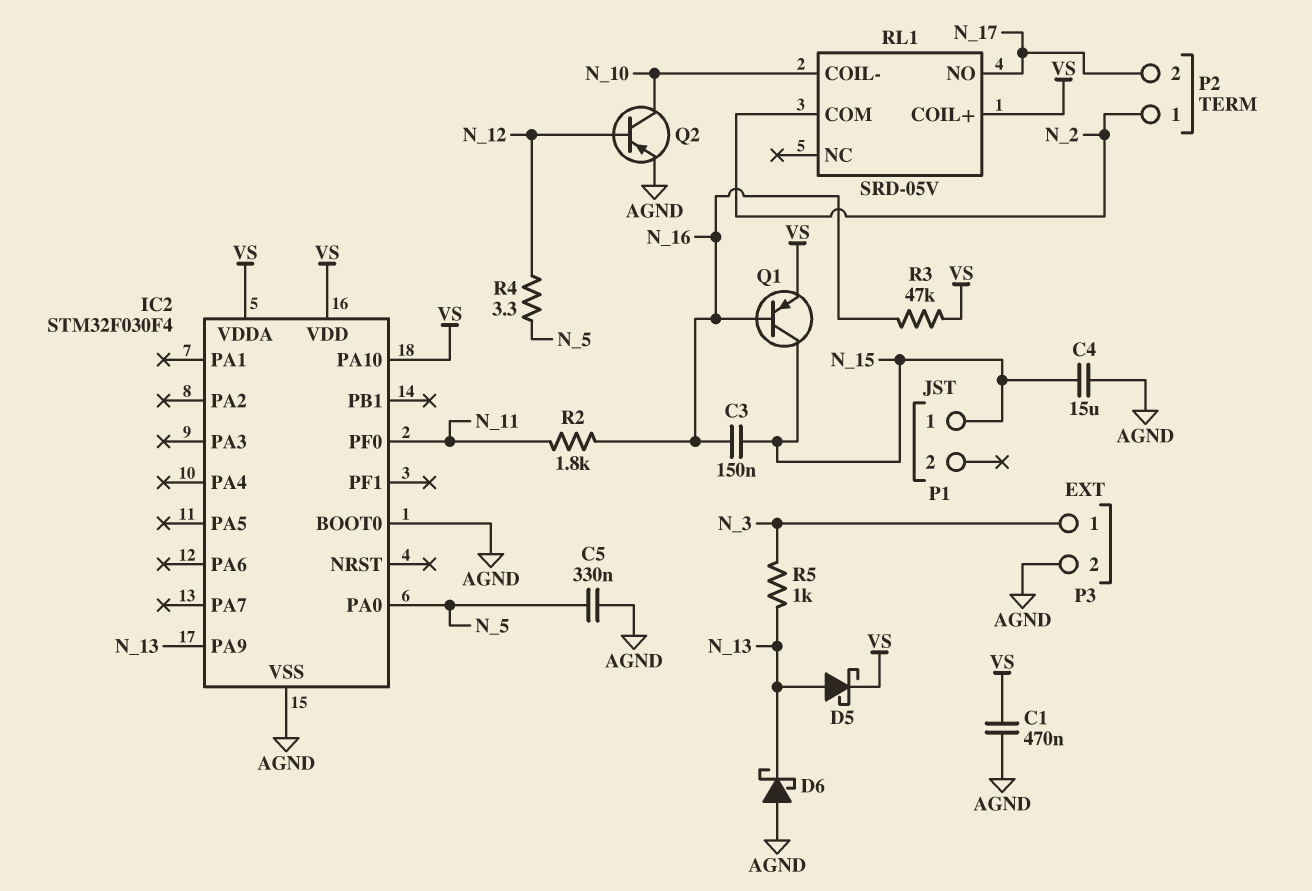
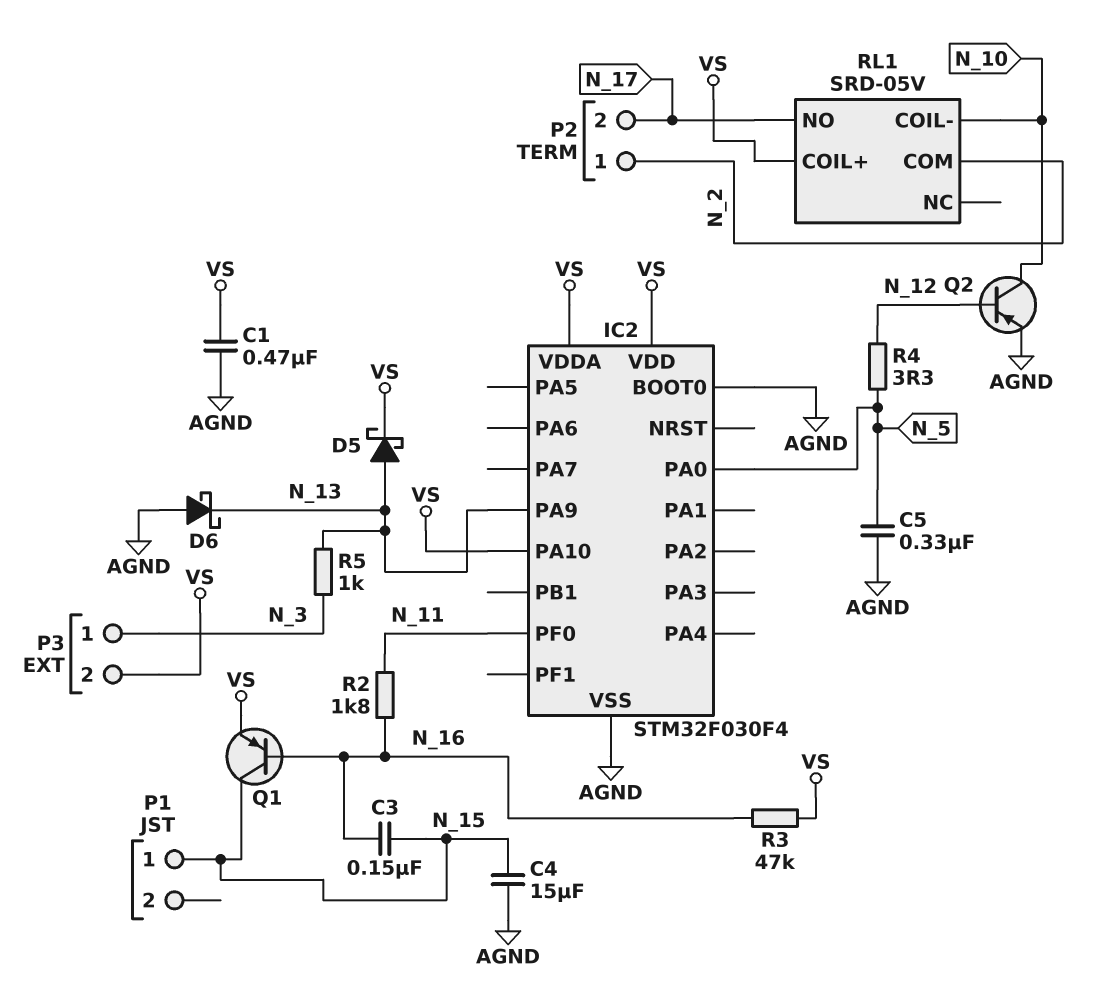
P3 pin 2: AGND -> VS

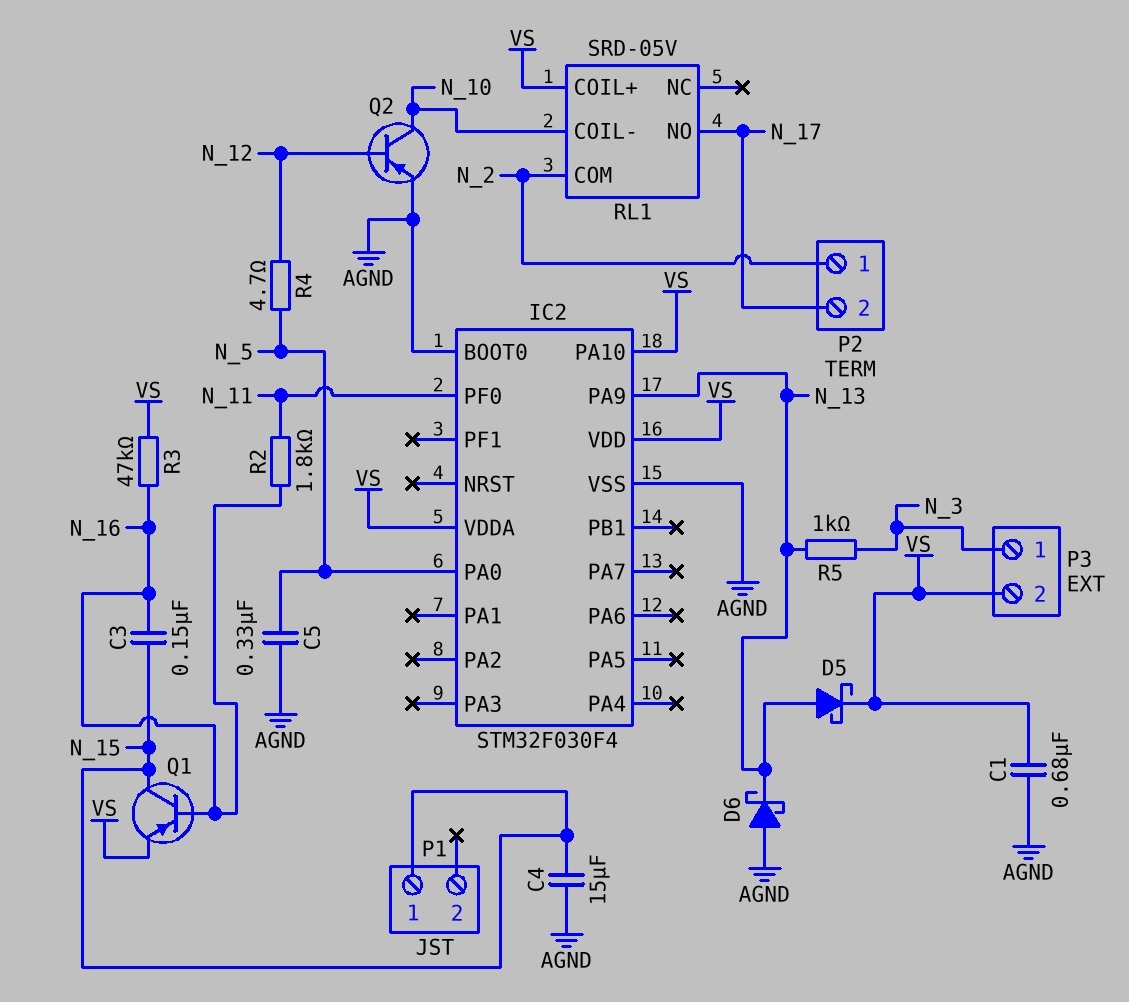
C1: 470nF (AGND, VS) -> 680nF (AGND, VS)
R4: 3.3 (N_5, N_12) -> 4.7 (N_5, N_12)

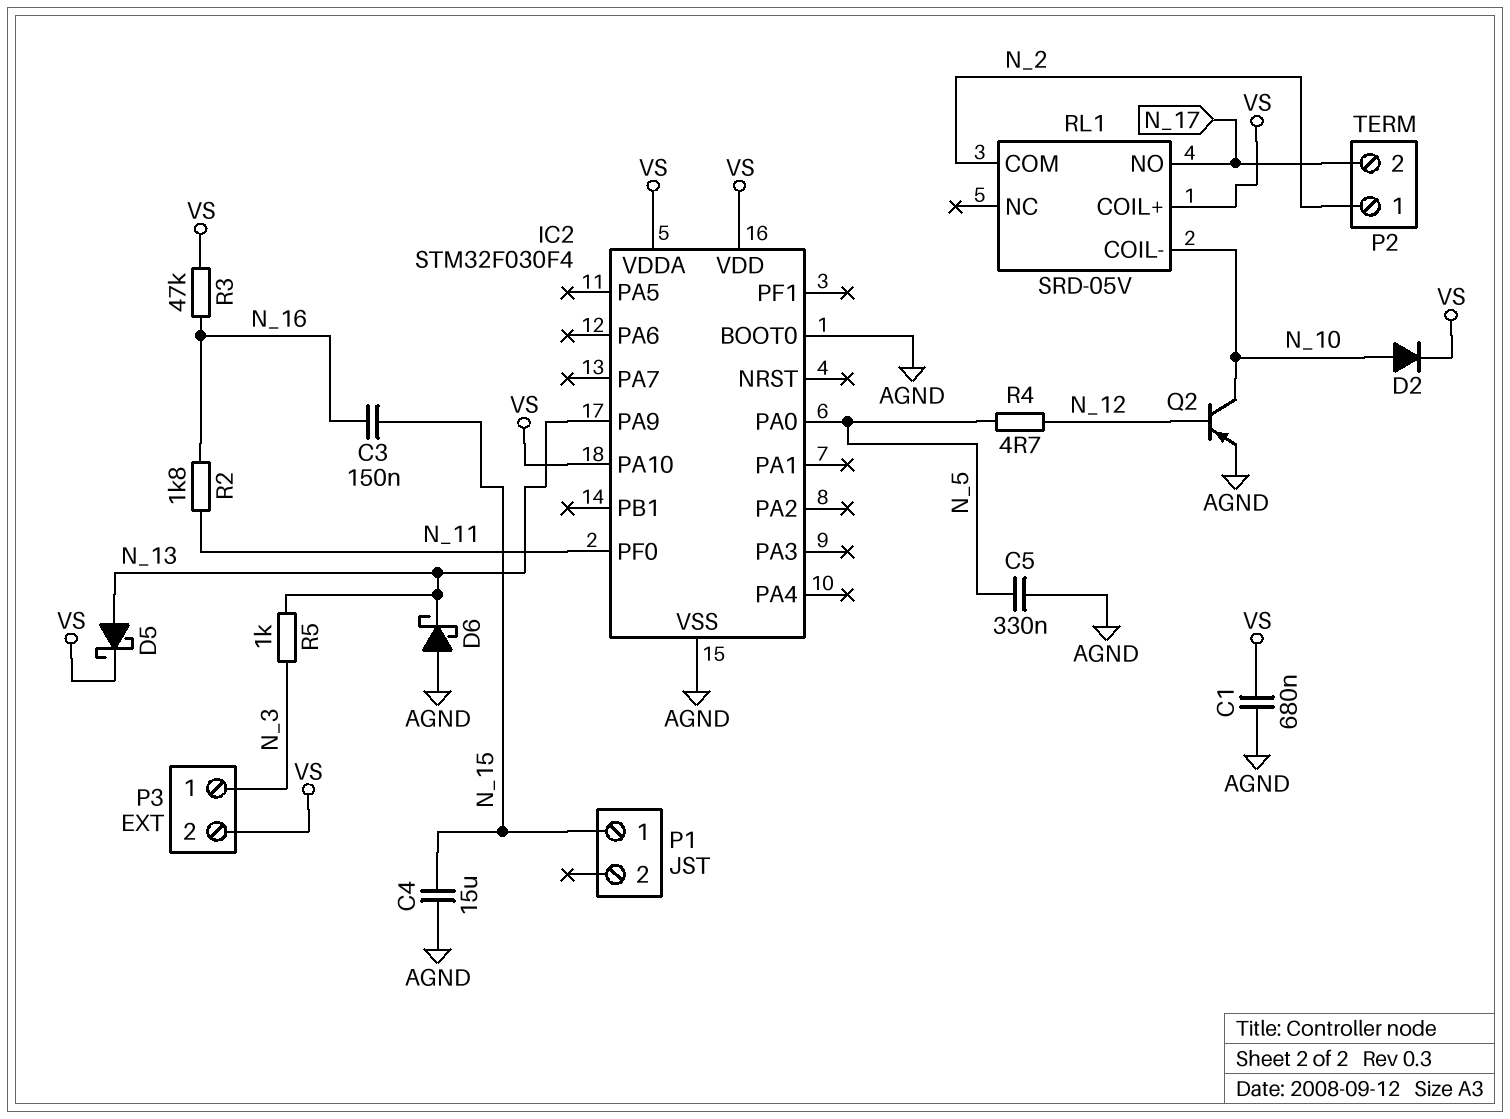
D2: none -> diode (A N_10, K VS)
Q1: PNP (B N_16, C N_15, E VS) -> none

